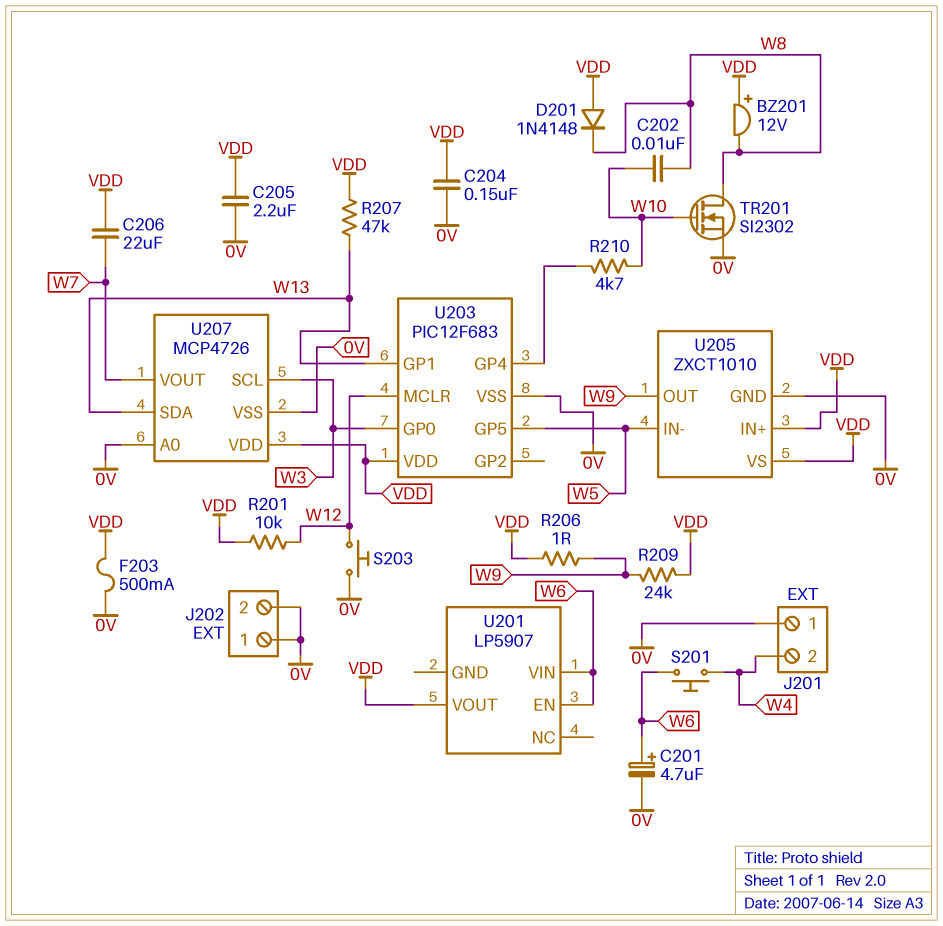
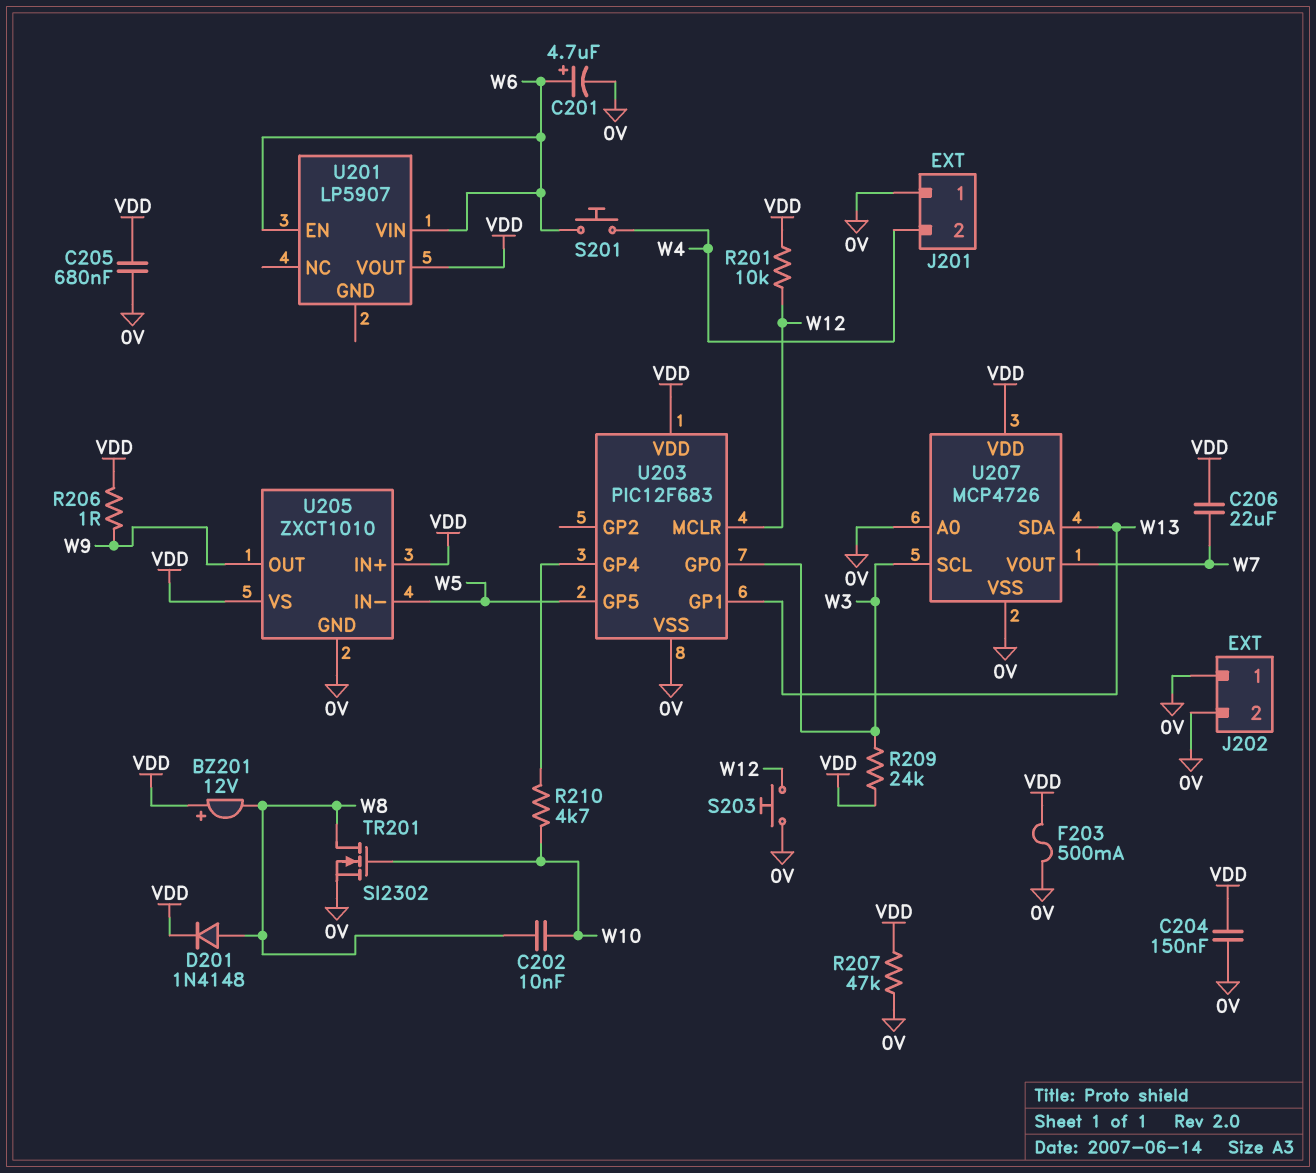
C205: 2.2uF (0V, VDD) -> 680nF (0V, VDD)
D201: diode 1N4148 (A VDD, K W8) -> diode 1N4148 (A W8, K VDD)
R207: 47k (VDD, W13) -> 47k (0V, VDD)
R209: 24k (VDD, W9) -> 24k (VDD, W3)

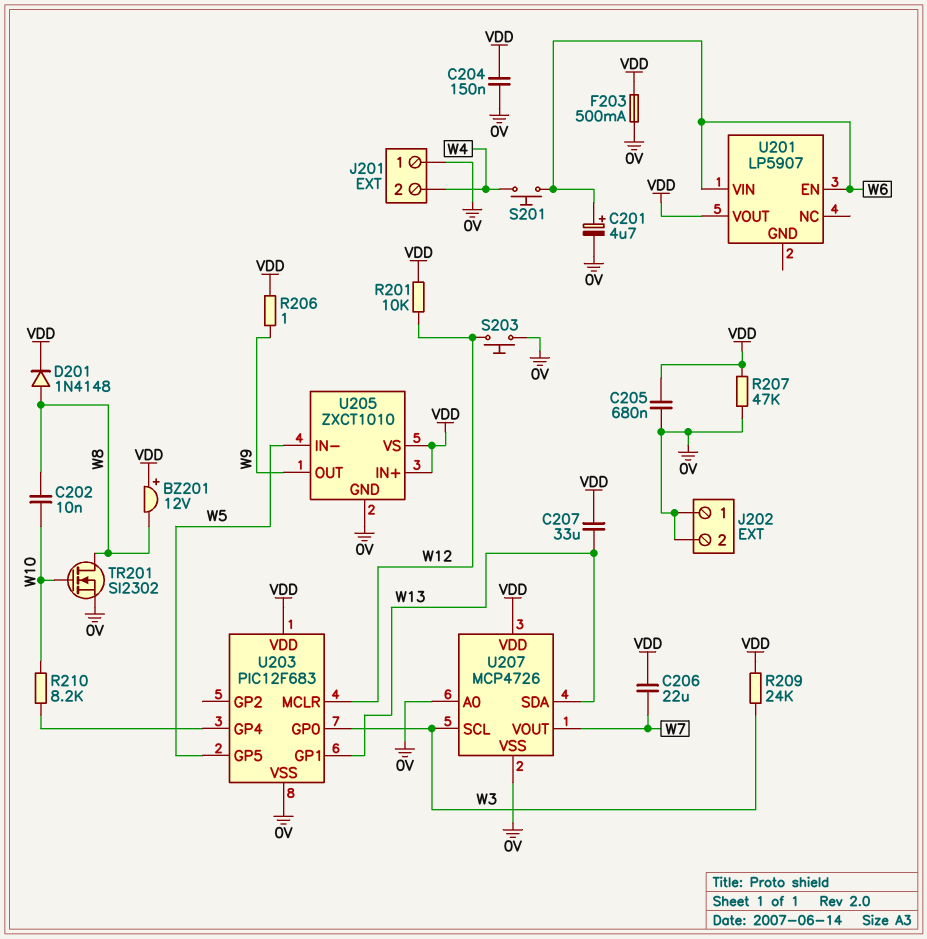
C207: none -> 33uF (VDD, W13)
R210: 4.7k (U203/GP4, W10) -> 8.2k (U203/GP4, W10)

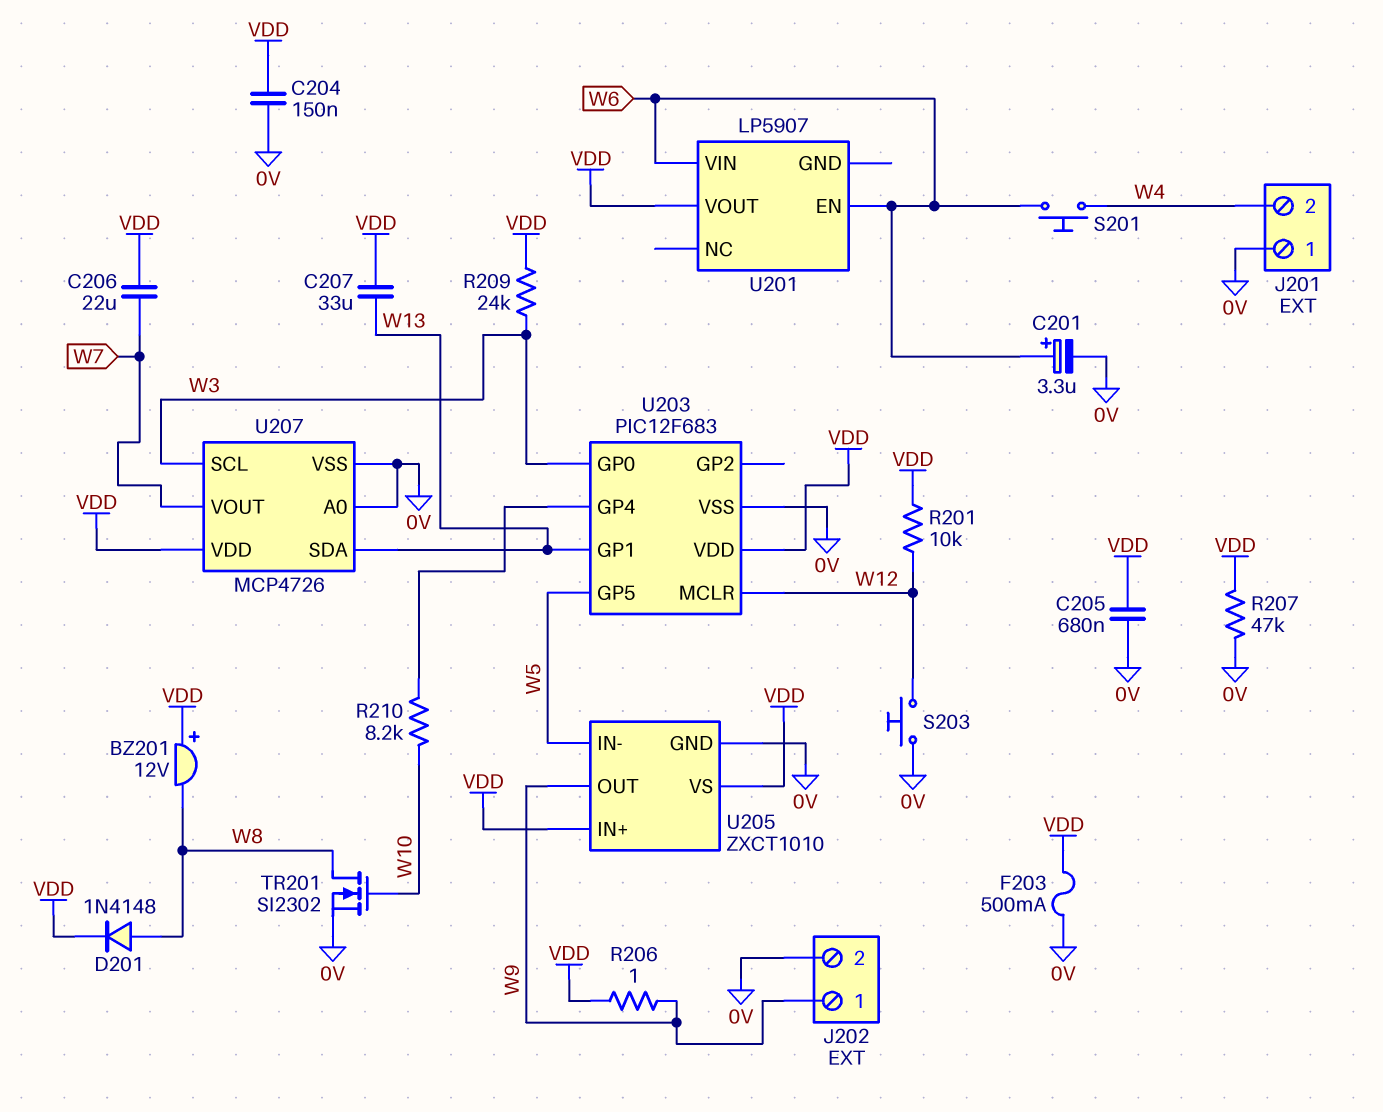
C201: 4.7uF (plus W6, minus 0V) -> 3.3uF (plus W6, minus 0V)
C202: 10nF (W8, W10) -> none
J202 pin 1: 0V -> W9

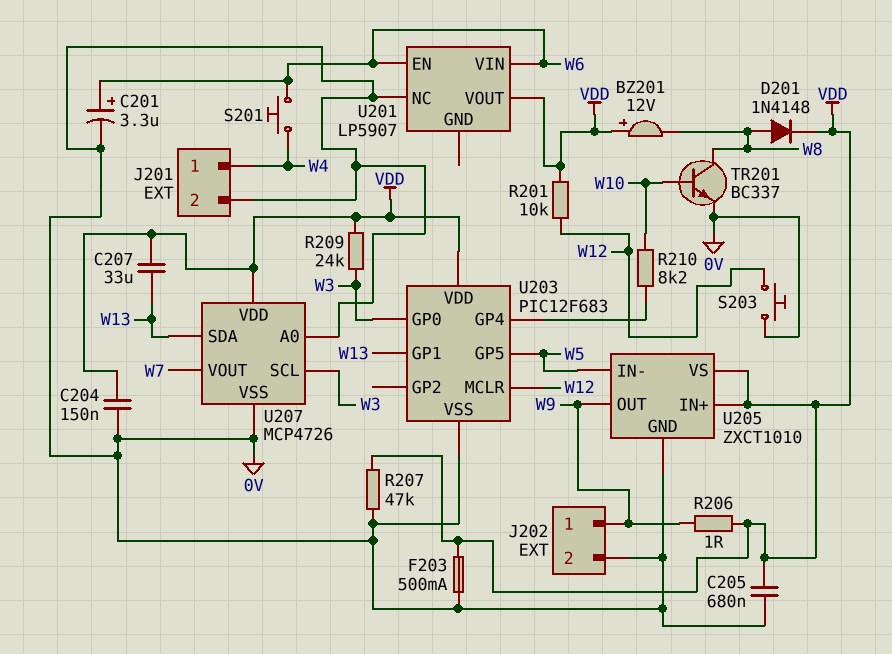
C206: 22uF (VDD, W7) -> none
J201 pin 1: 0V -> W4
J201 pin 2: W4 -> 0V
TR201: NMOS SI2302 (G W10, D W8, S 0V) -> NPN BC337 (B W10, C W8, E 0V)
U201 pin NC: none -> 0V

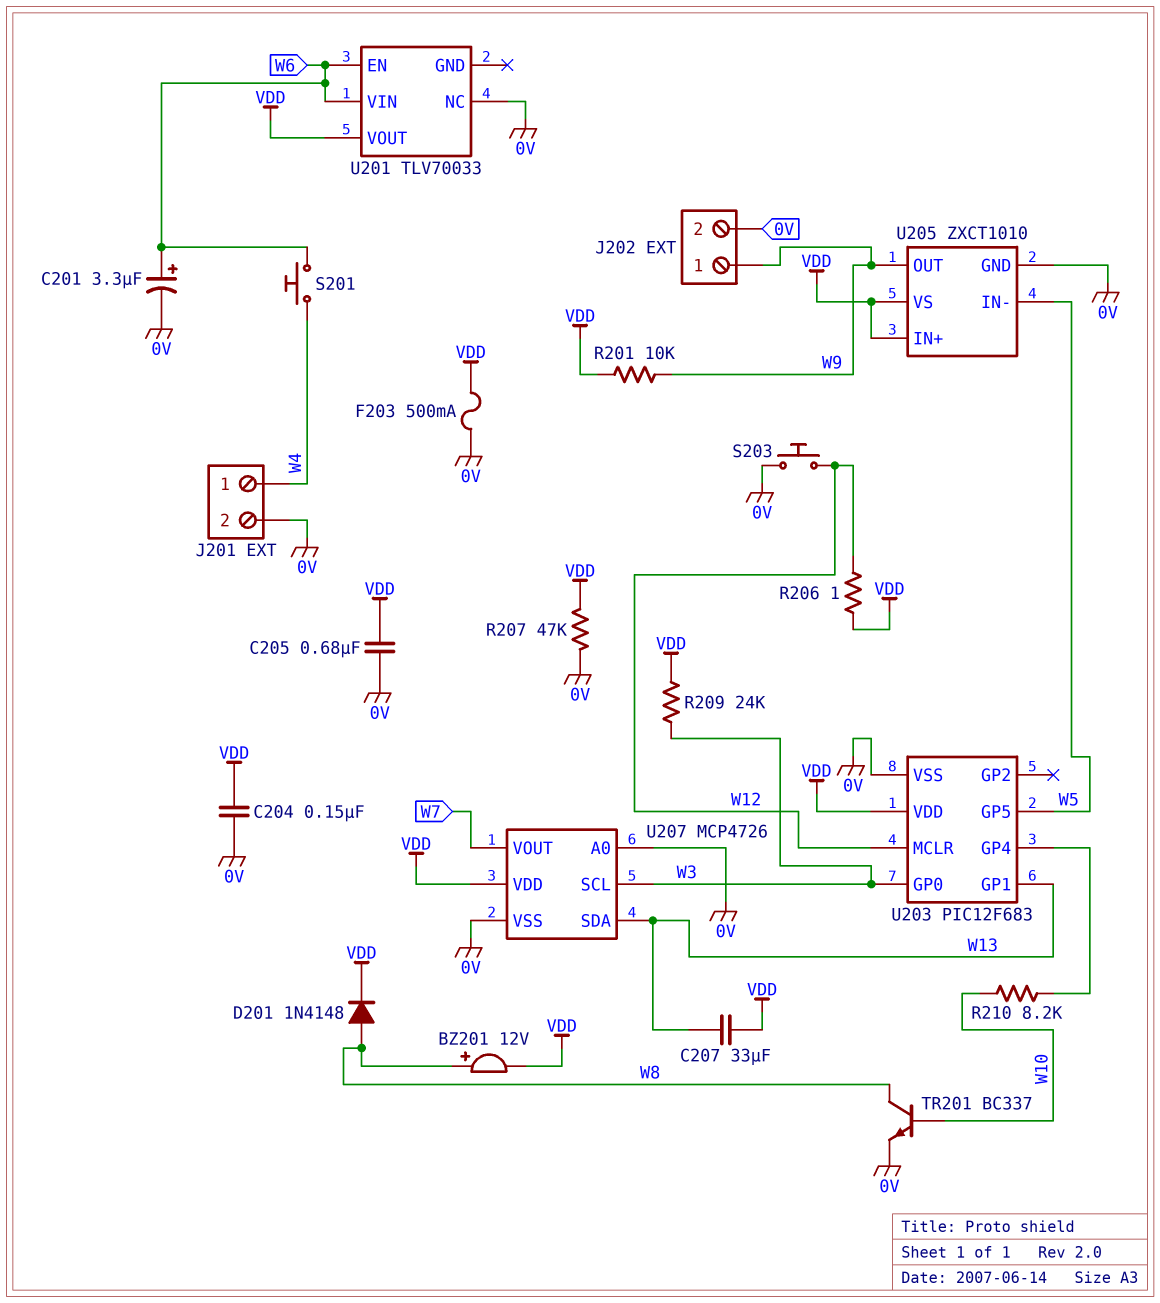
BZ201: buzzer 12V (plus VDD, minus W8) -> buzzer 12V (plus W8, minus VDD)
R201: 10k (VDD, W12) -> 10k (VDD, W9)
R206: 1 (VDD, W9) -> 1 (VDD, W12)
U201: LP5907 -> TLV70033

